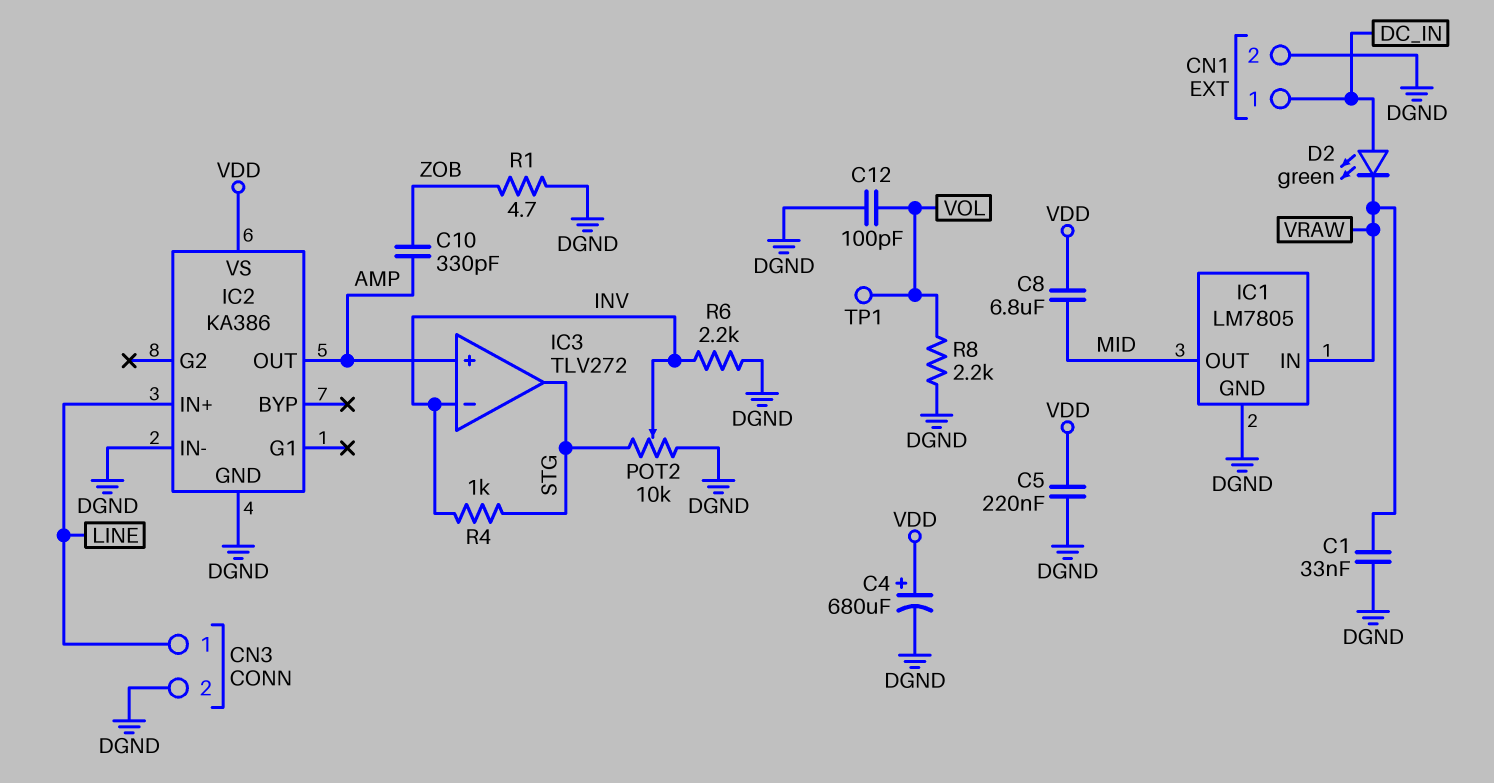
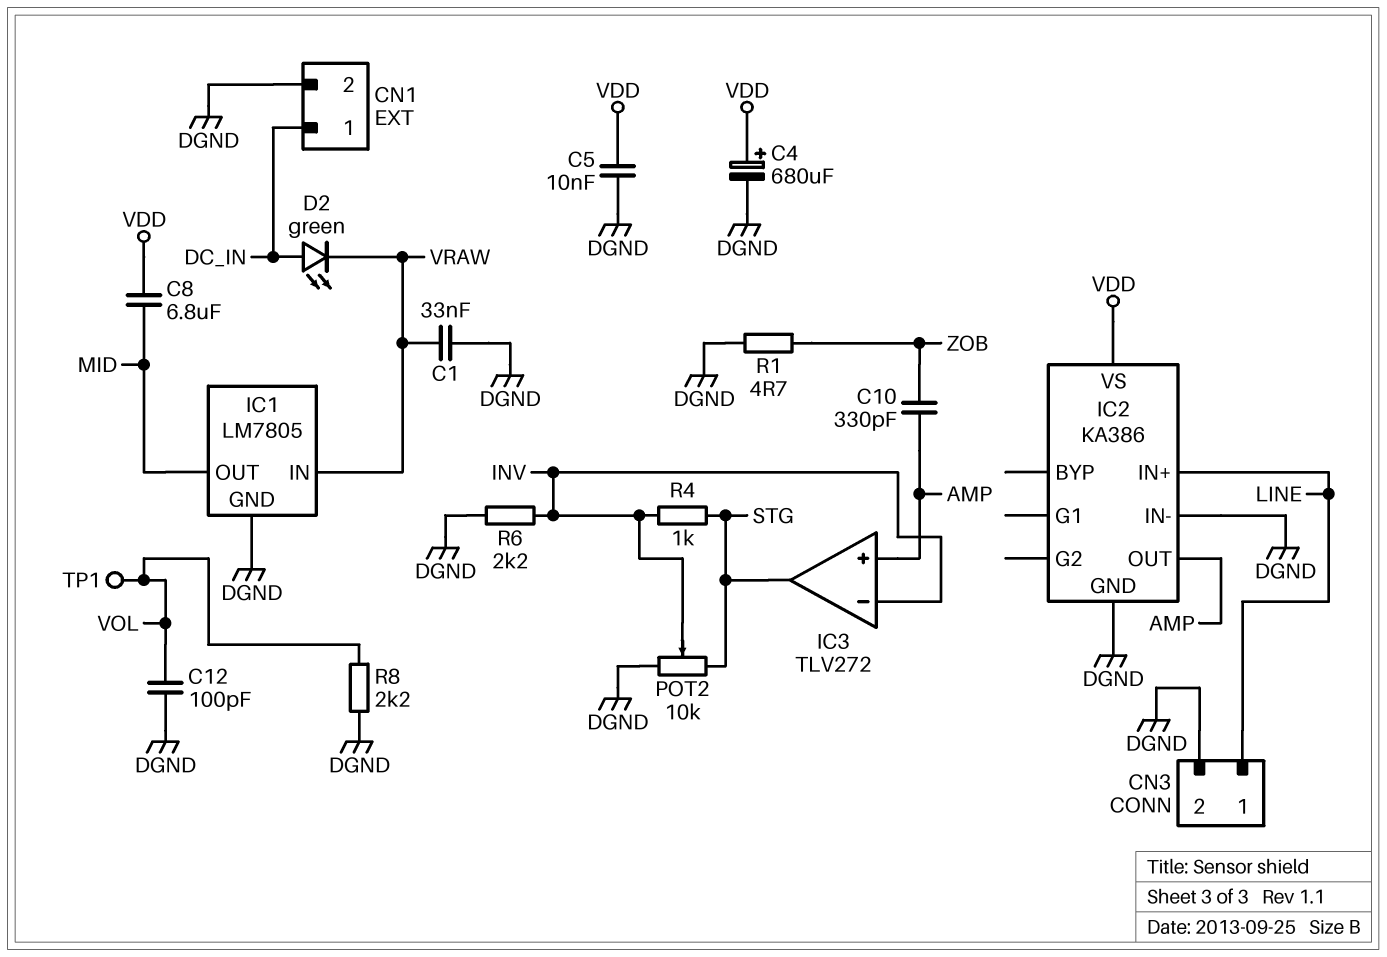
C5: 220nF (DGND, VDD) -> 10nF (DGND, VDD)

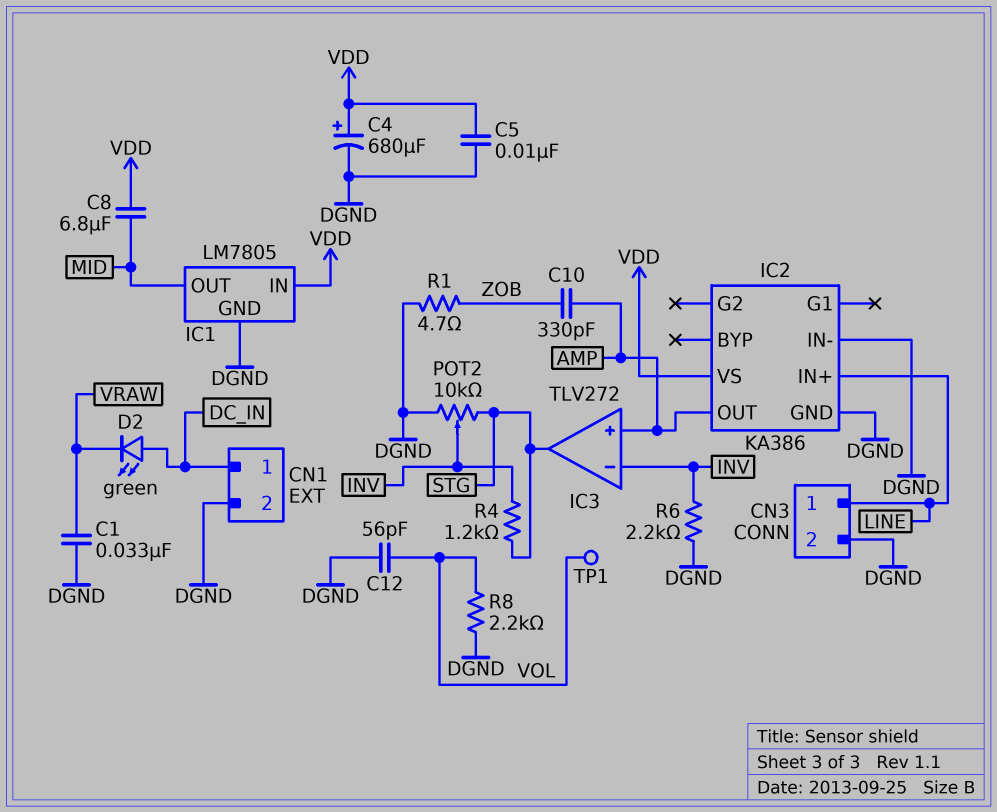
C12: 100pF (DGND, VOL) -> 56pF (DGND, VOL)
IC1 pin IN: VRAW -> VDD
R4: 1k (INV, STG) -> 1.2k (INV, STG)

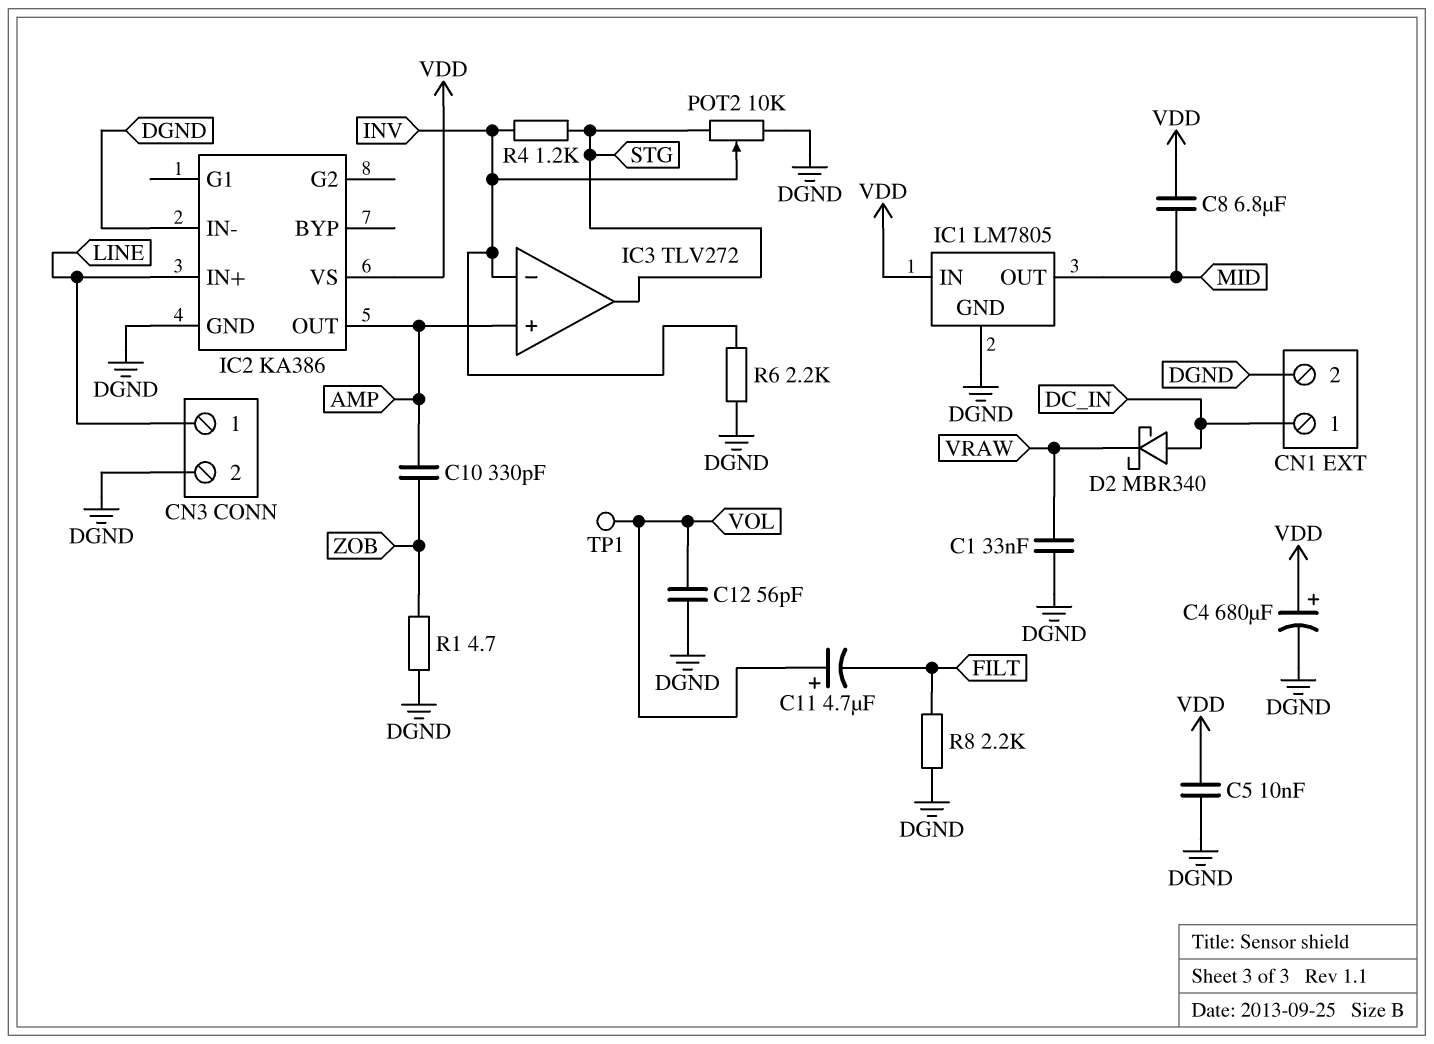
C11: none -> 4.7uF (plus VOL, minus FILT)
D2: LED green (A DC_IN, K VRAW) -> schottky MBR340 (A DC_IN, K VRAW)
R8: 2.2k (DGND, VOL) -> 2.2k (DGND, FILT)

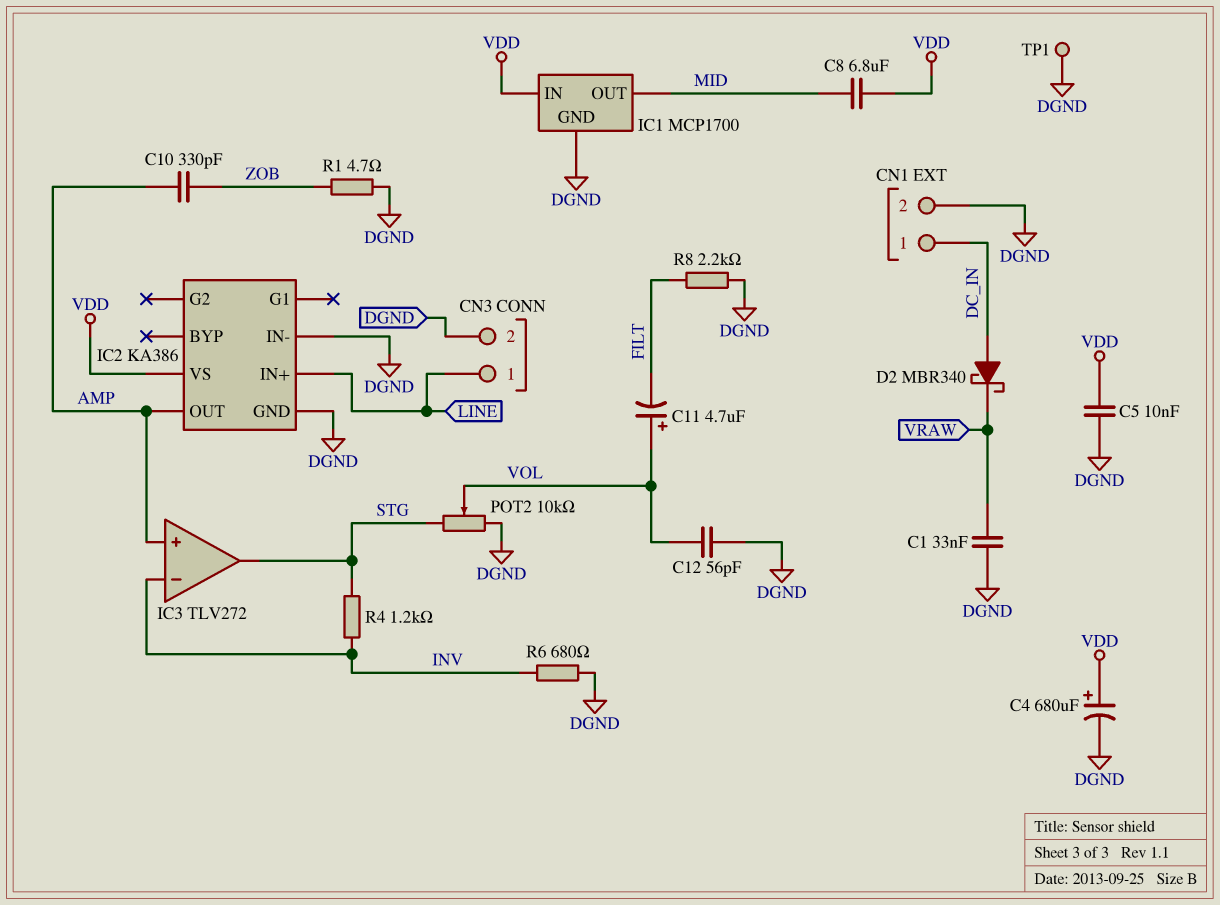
IC1: LM7805 -> MCP1700
POT2: 10k (DGND, STG, wiper INV) -> 10k (DGND, STG, wiper VOL)
R6: 2.2k (DGND, INV) -> 680 (DGND, INV)
TP1: test point (VOL) -> test point (DGND)

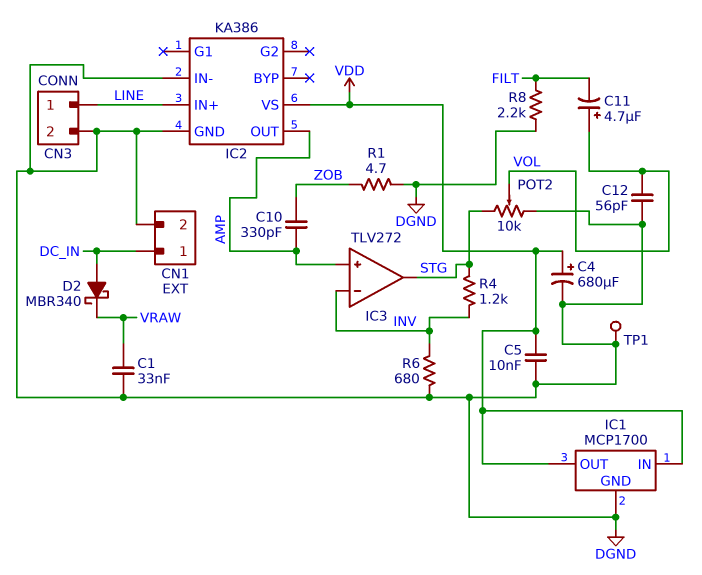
C8: 6.8uF (MID, VDD) -> none
IC1 pin OUT: MID -> VDD

